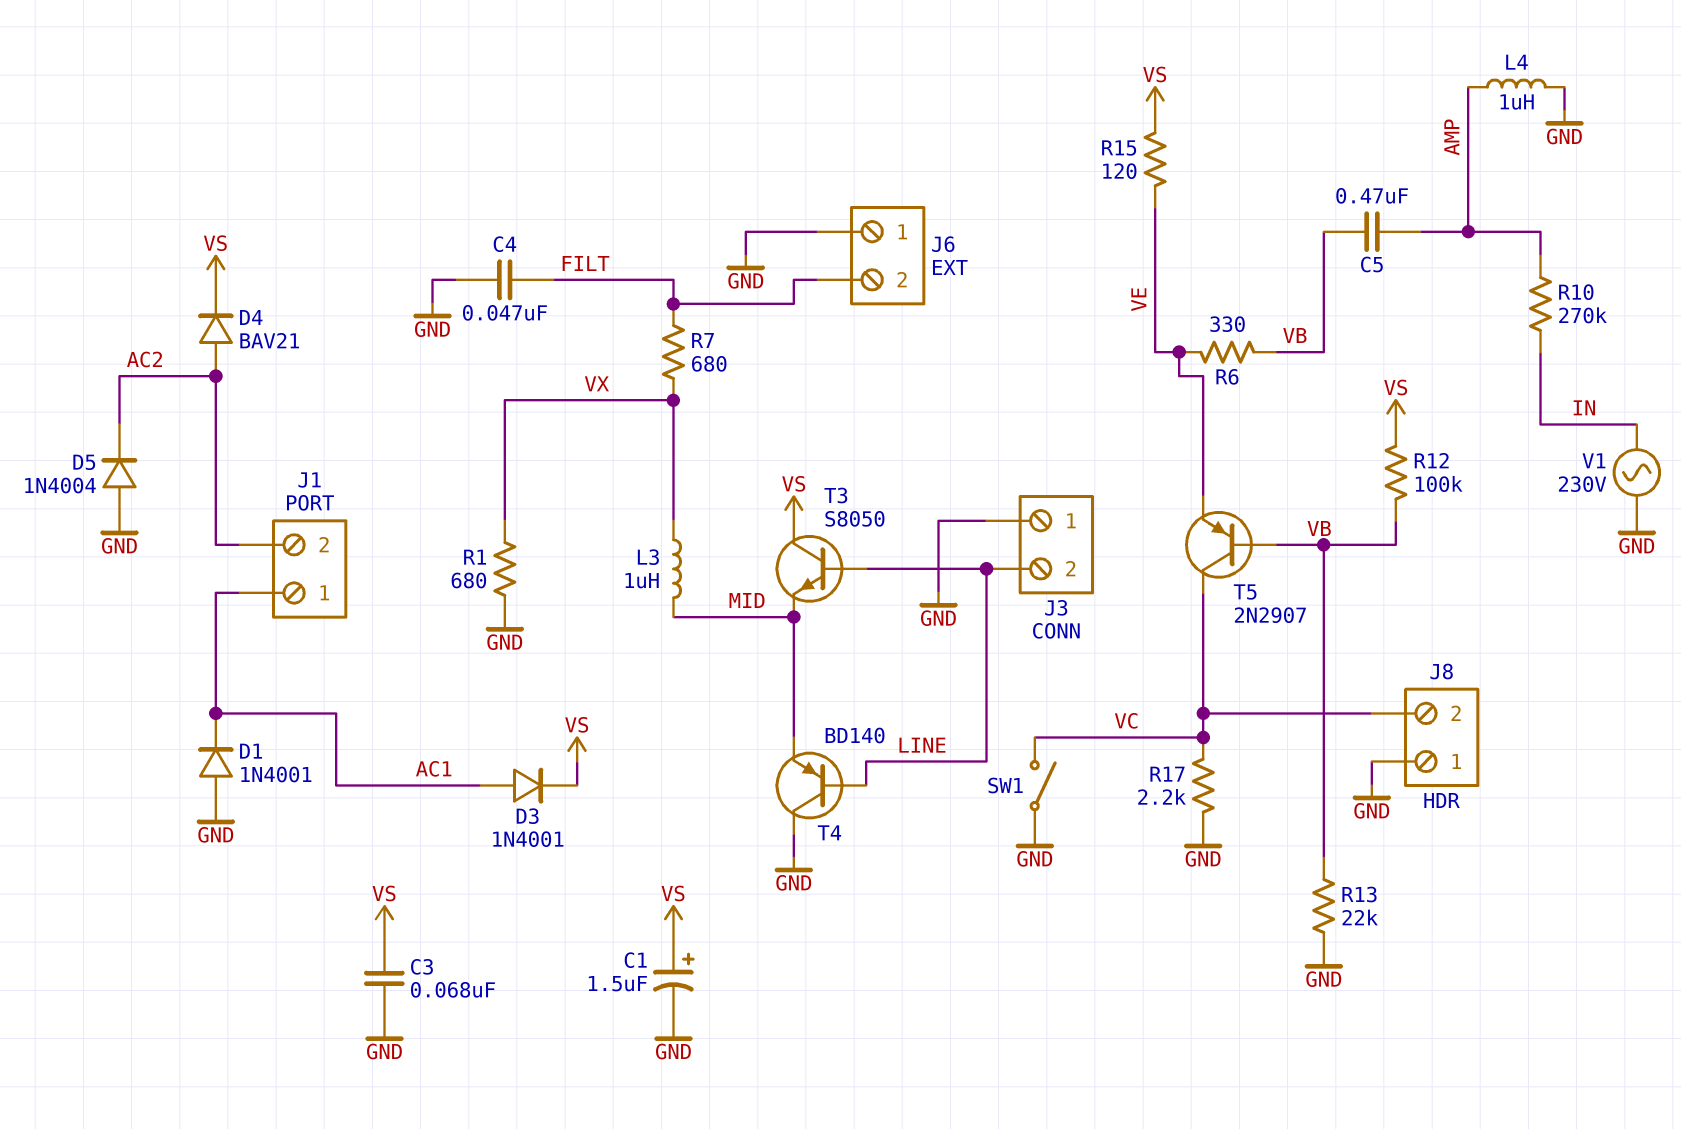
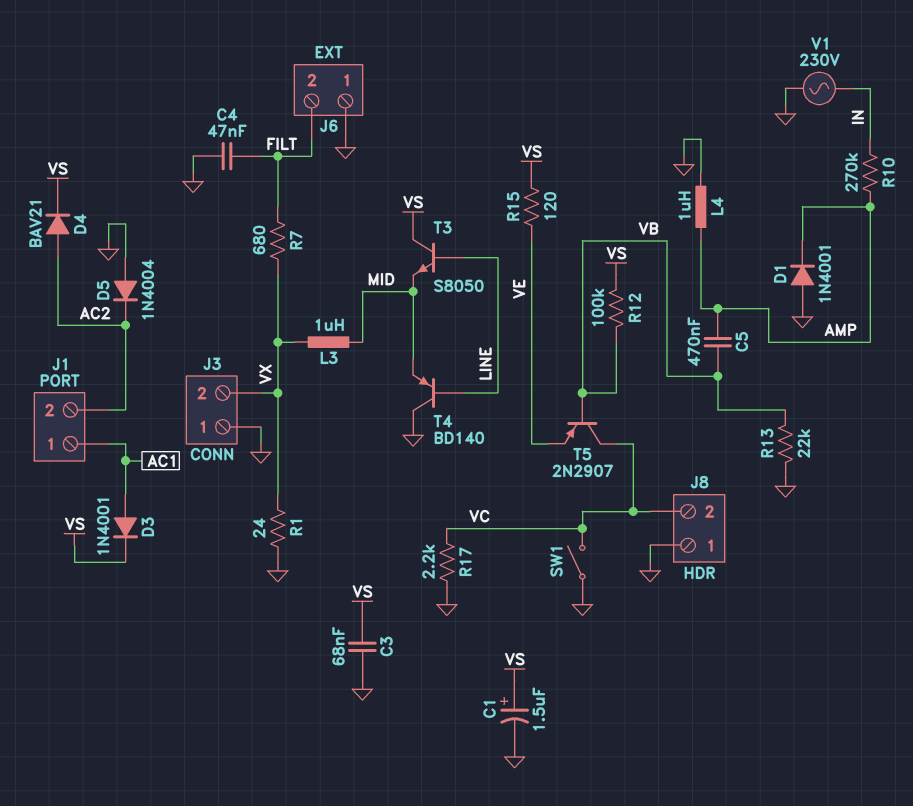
D1: diode 1N4001 (A GND, K AC1) -> diode 1N4001 (A GND, K AMP)
J3 pin 2: LINE -> VX
R1: 680 (GND, VX) -> 24 (GND, VX)
R6: 330 (VB, VE) -> none

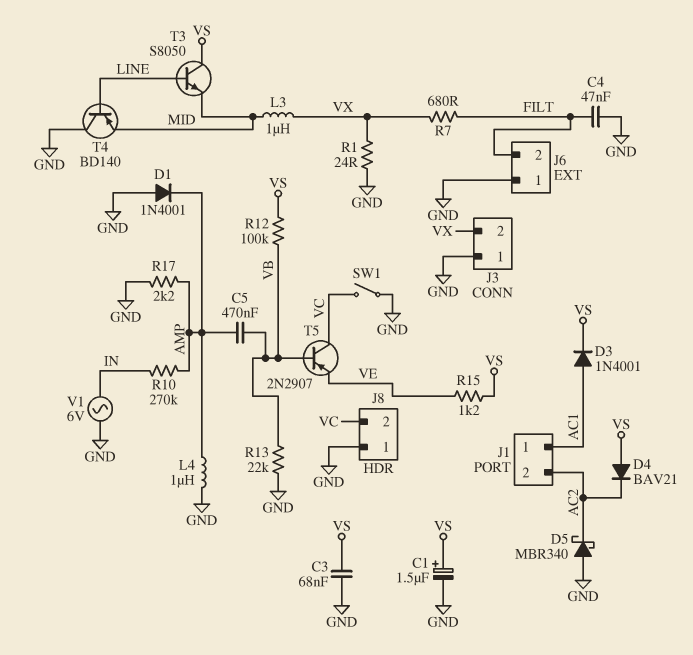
D4: diode BAV21 (A AC2, K VS) -> diode BAV21 (A VS, K AC2)
D5: diode 1N4004 (A GND, K AC2) -> schottky MBR340 (A GND, K AC2)
R15: 120 (VE, VS) -> 1.2k (VE, VS)
R17: 2.2k (GND, VC) -> 2.2k (AMP, GND)
V1: AC 230V (GND, IN) -> AC 6V (GND, IN)

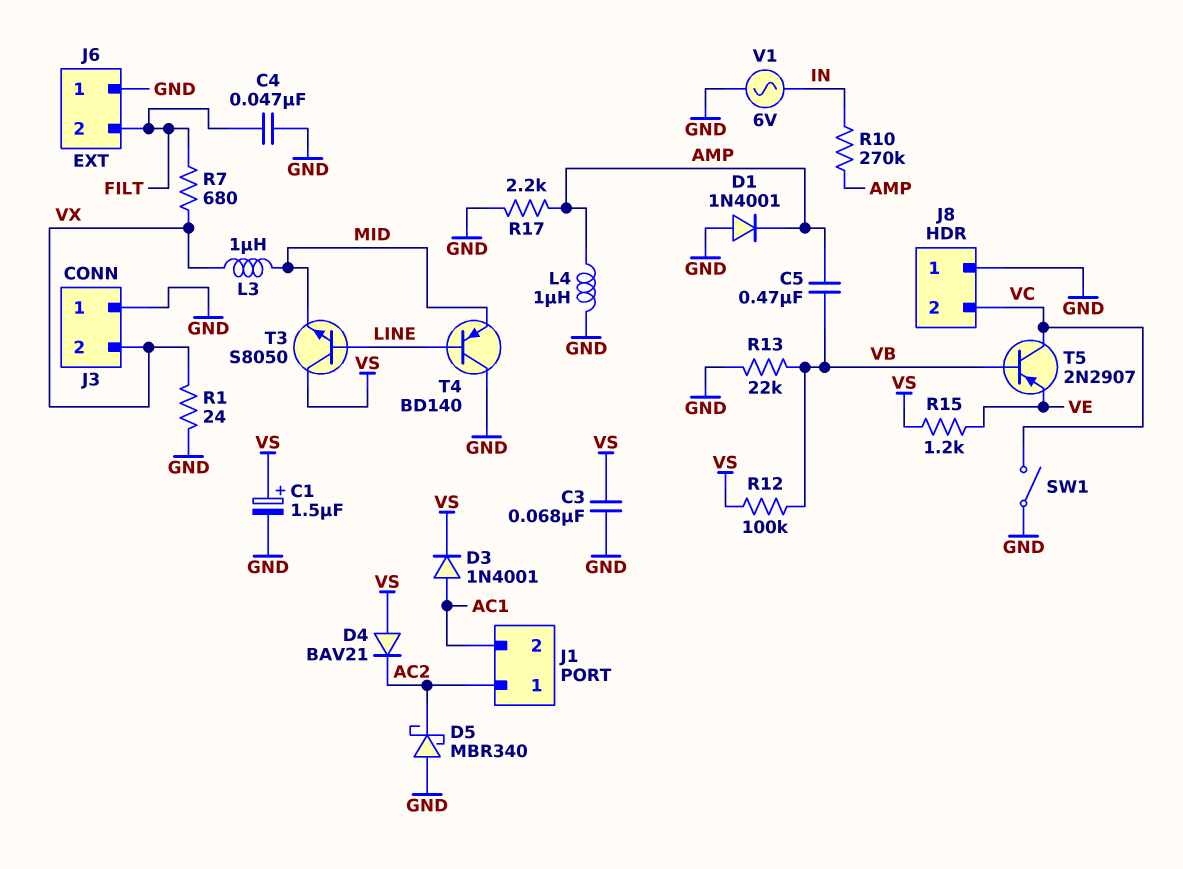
J1 pin 1: AC1 -> AC2
J1 pin 2: AC2 -> AC1

